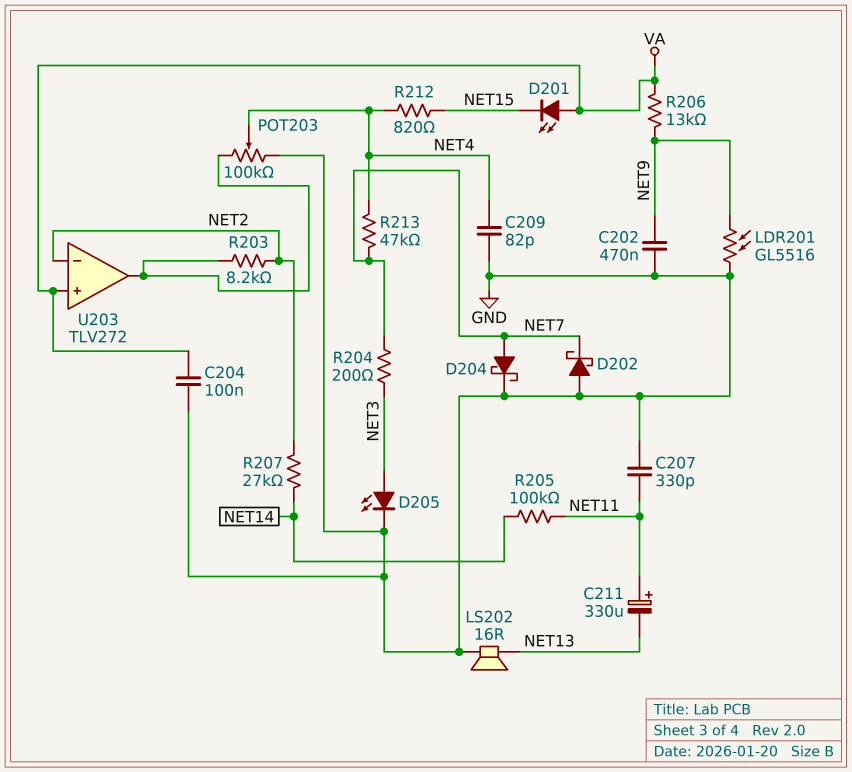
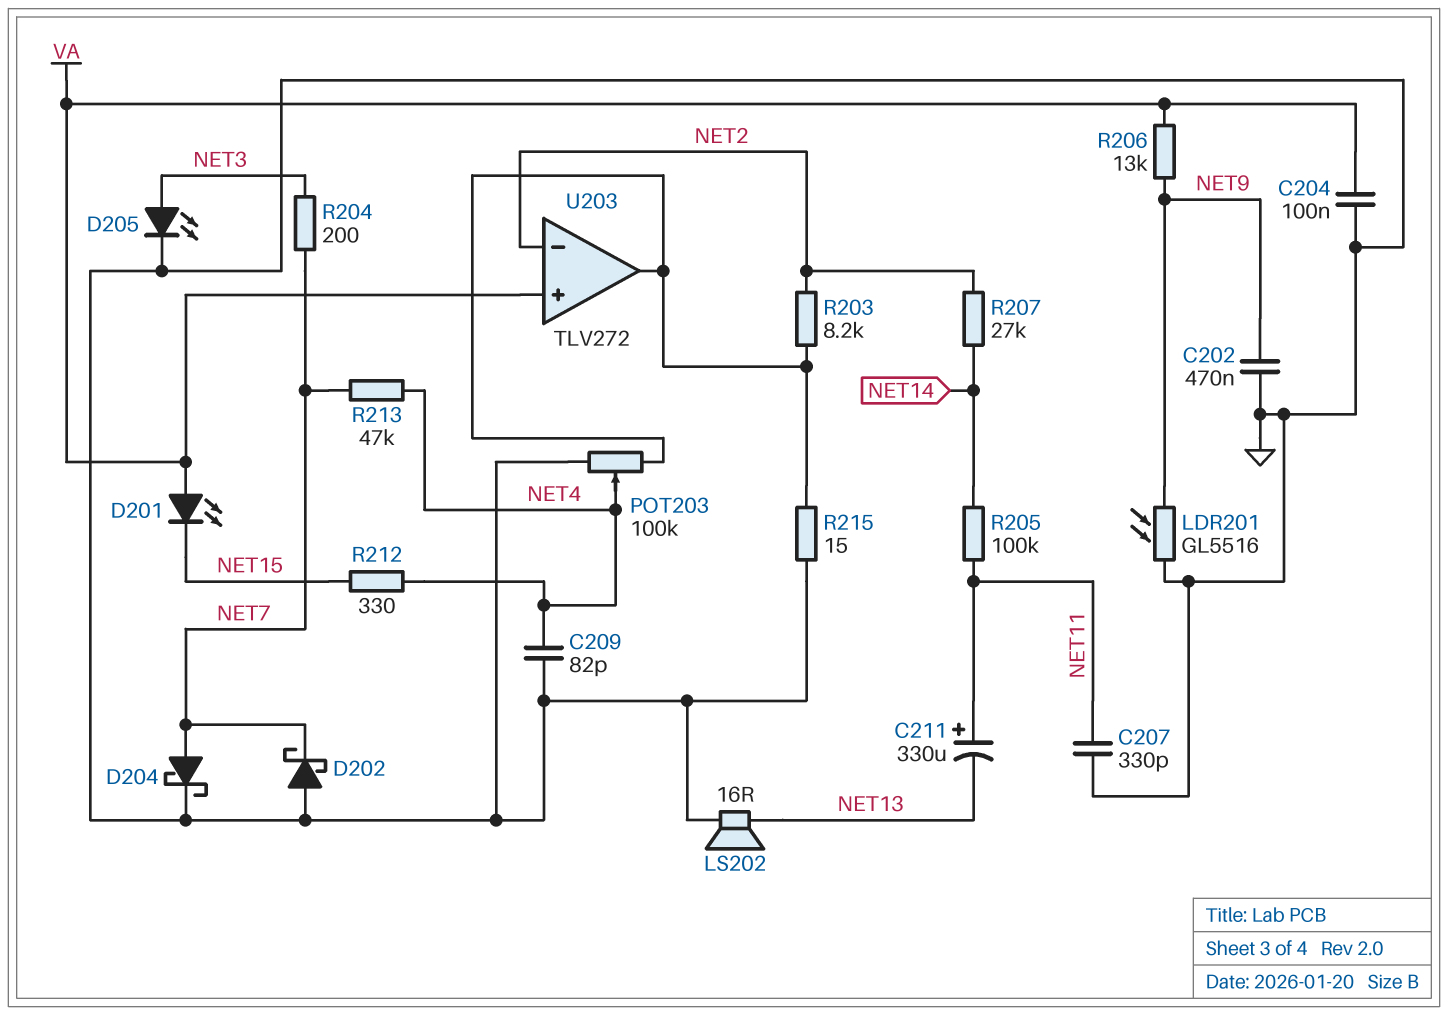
R212: 820 (NET4, NET15) -> 330 (NET4, NET15)
R215: none -> 15 (GND, U203/out)

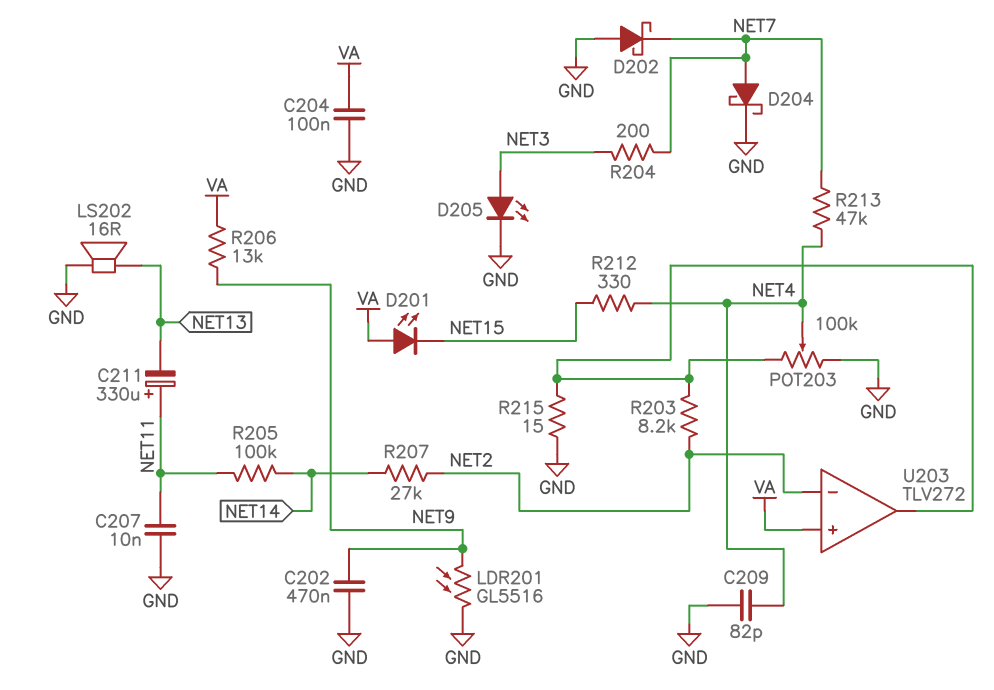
C207: 330pF (GND, NET11) -> 10nF (GND, NET11)

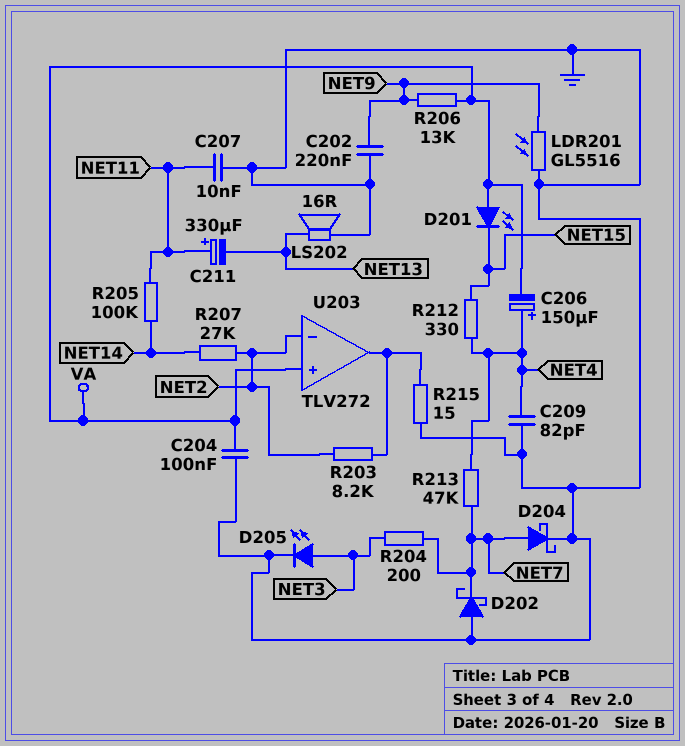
C202: 470nF (GND, NET9) -> 220nF (GND, NET9)
C206: none -> 150uF (plus NET4, minus VA)
POT203: 100k (GND, U203/out, wiper NET4) -> none

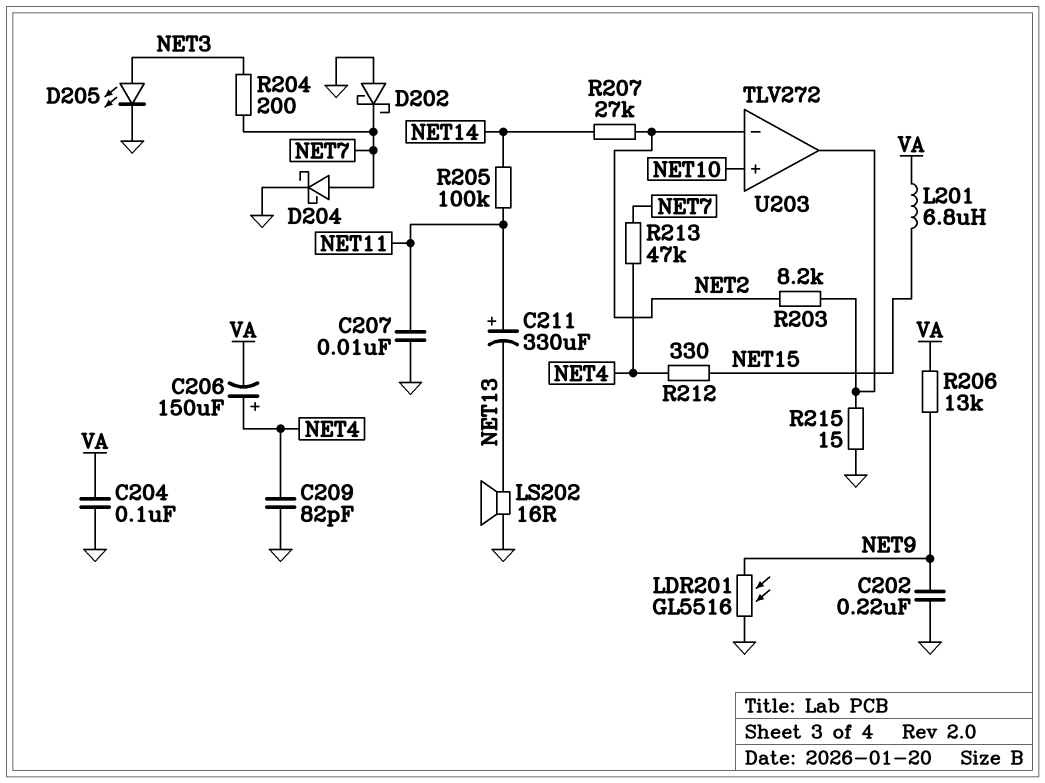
D201: LED (A VA, K NET15) -> none
L201: none -> 6.8uH (NET15, VA)
U203 pin in+: VA -> NET10

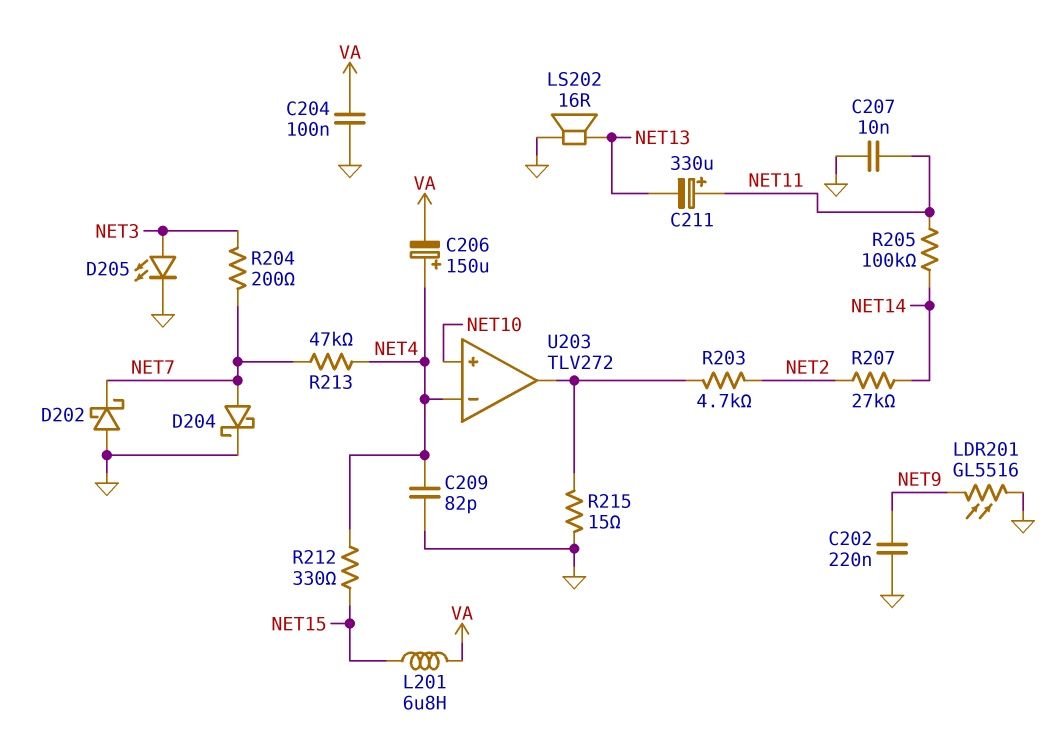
R203: 8.2k (NET2, U203/out) -> 4.7k (NET2, U203/out)
R206: 13k (NET9, VA) -> none
U203 pin in-: NET2 -> NET4

